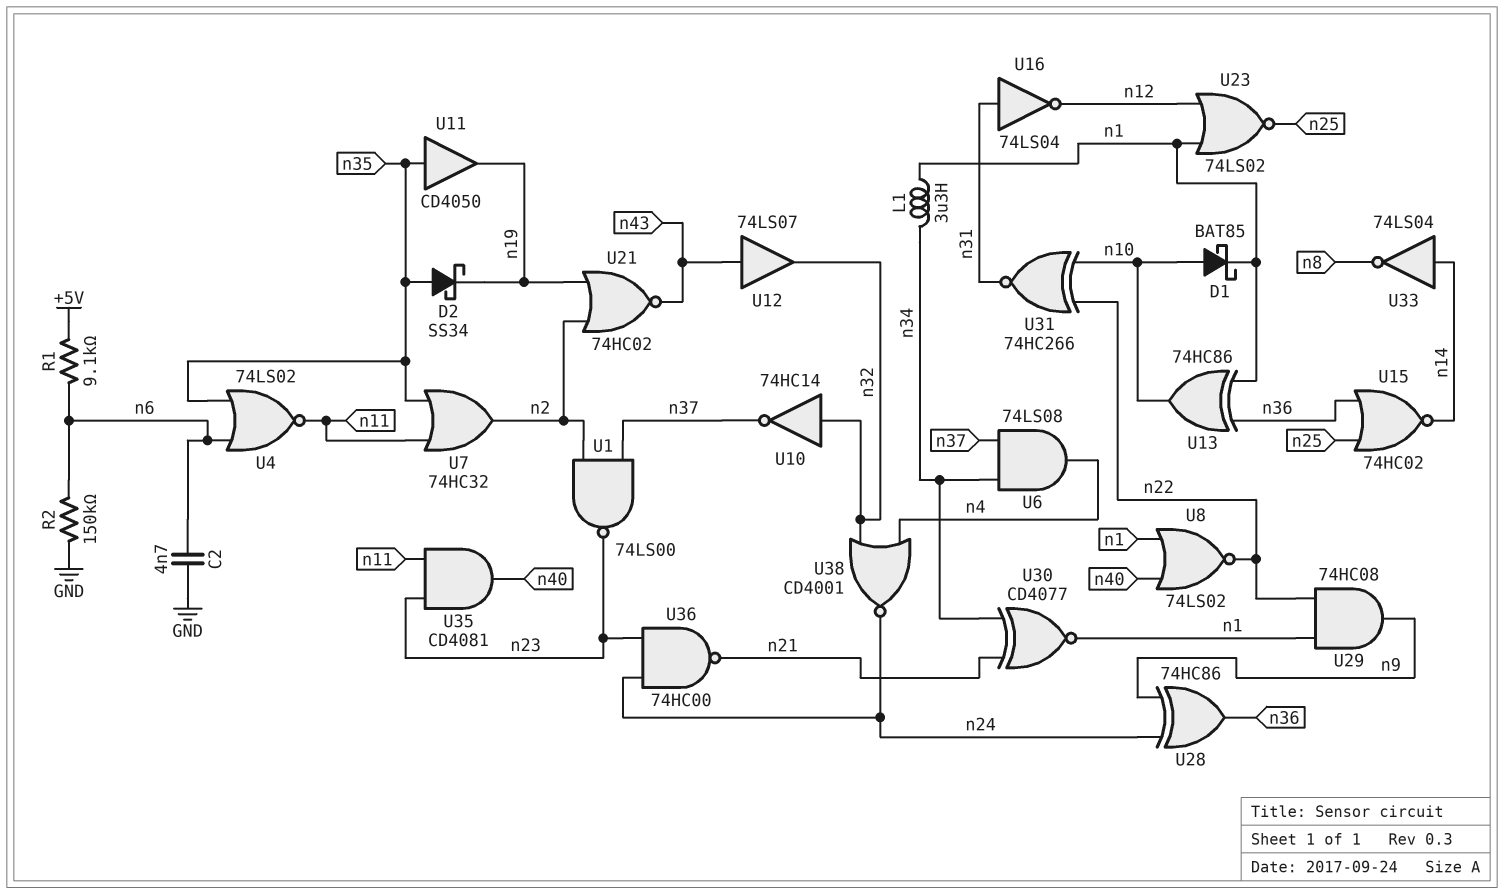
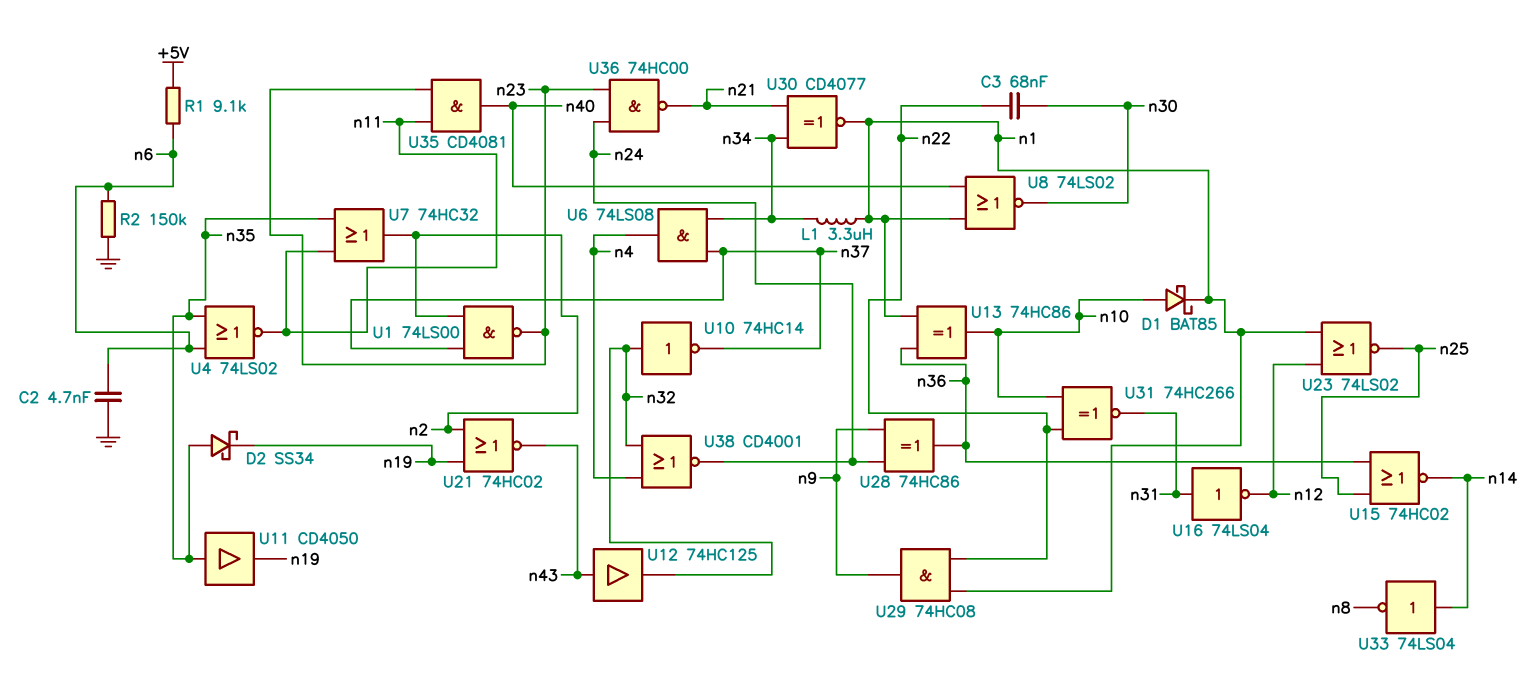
C3: none -> 68nF (n22, n30)
U8: NOR 74LS02 (in n1, in n40, out n22) -> NOR 74LS02 (in n1, in n40, out n30)
U12: buffer 74LS07 (in n43, out n32) -> buffer 74HC125 (in n43, out n32)

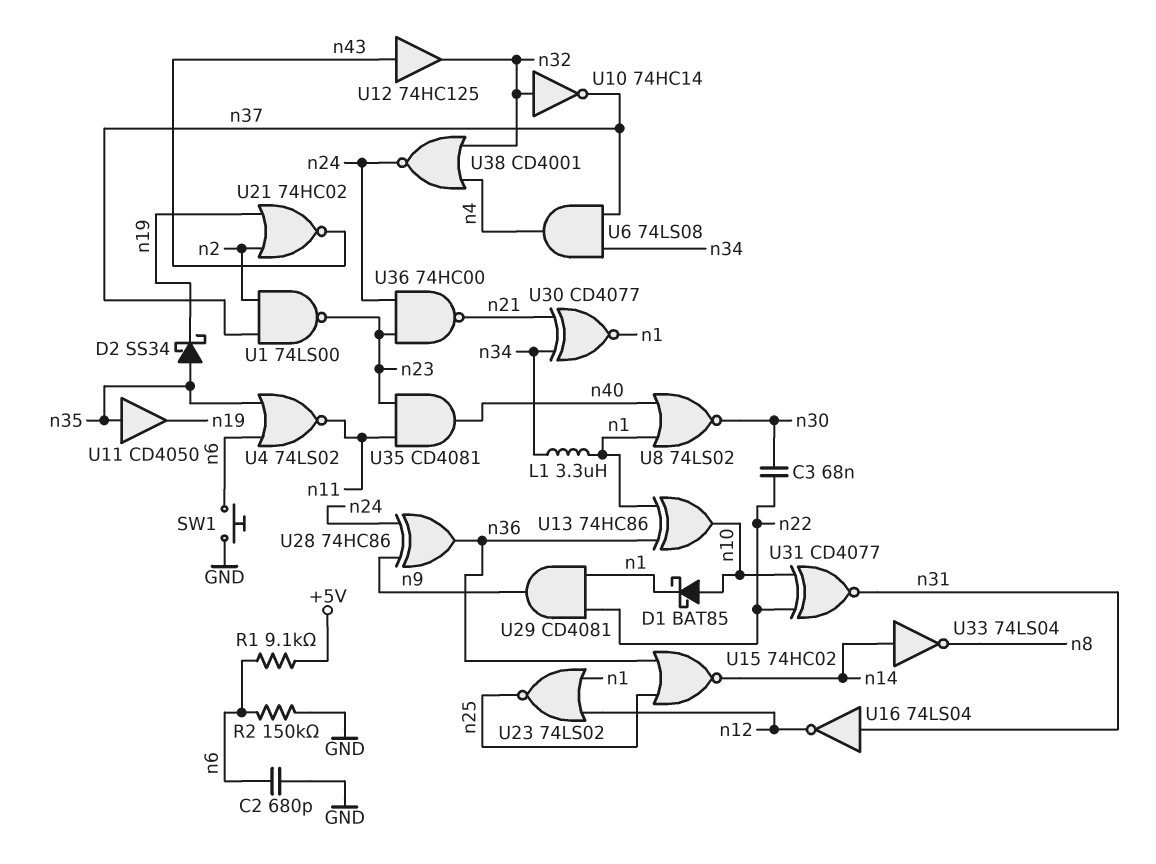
C2: 4.7nF (GND, n6) -> 680pF (GND, n6)
SW1: none -> button (GND, n6)
U7: OR 74HC32 (in n11, in n35, out n2) -> none
U29: AND 74HC08 (in n1, in n22, out n9) -> AND CD4081 (in n1, in n22, out n9)
U31: XNOR 74HC266 (in n10, in n22, out n31) -> XNOR CD4077 (in n10, in n22, out n31)

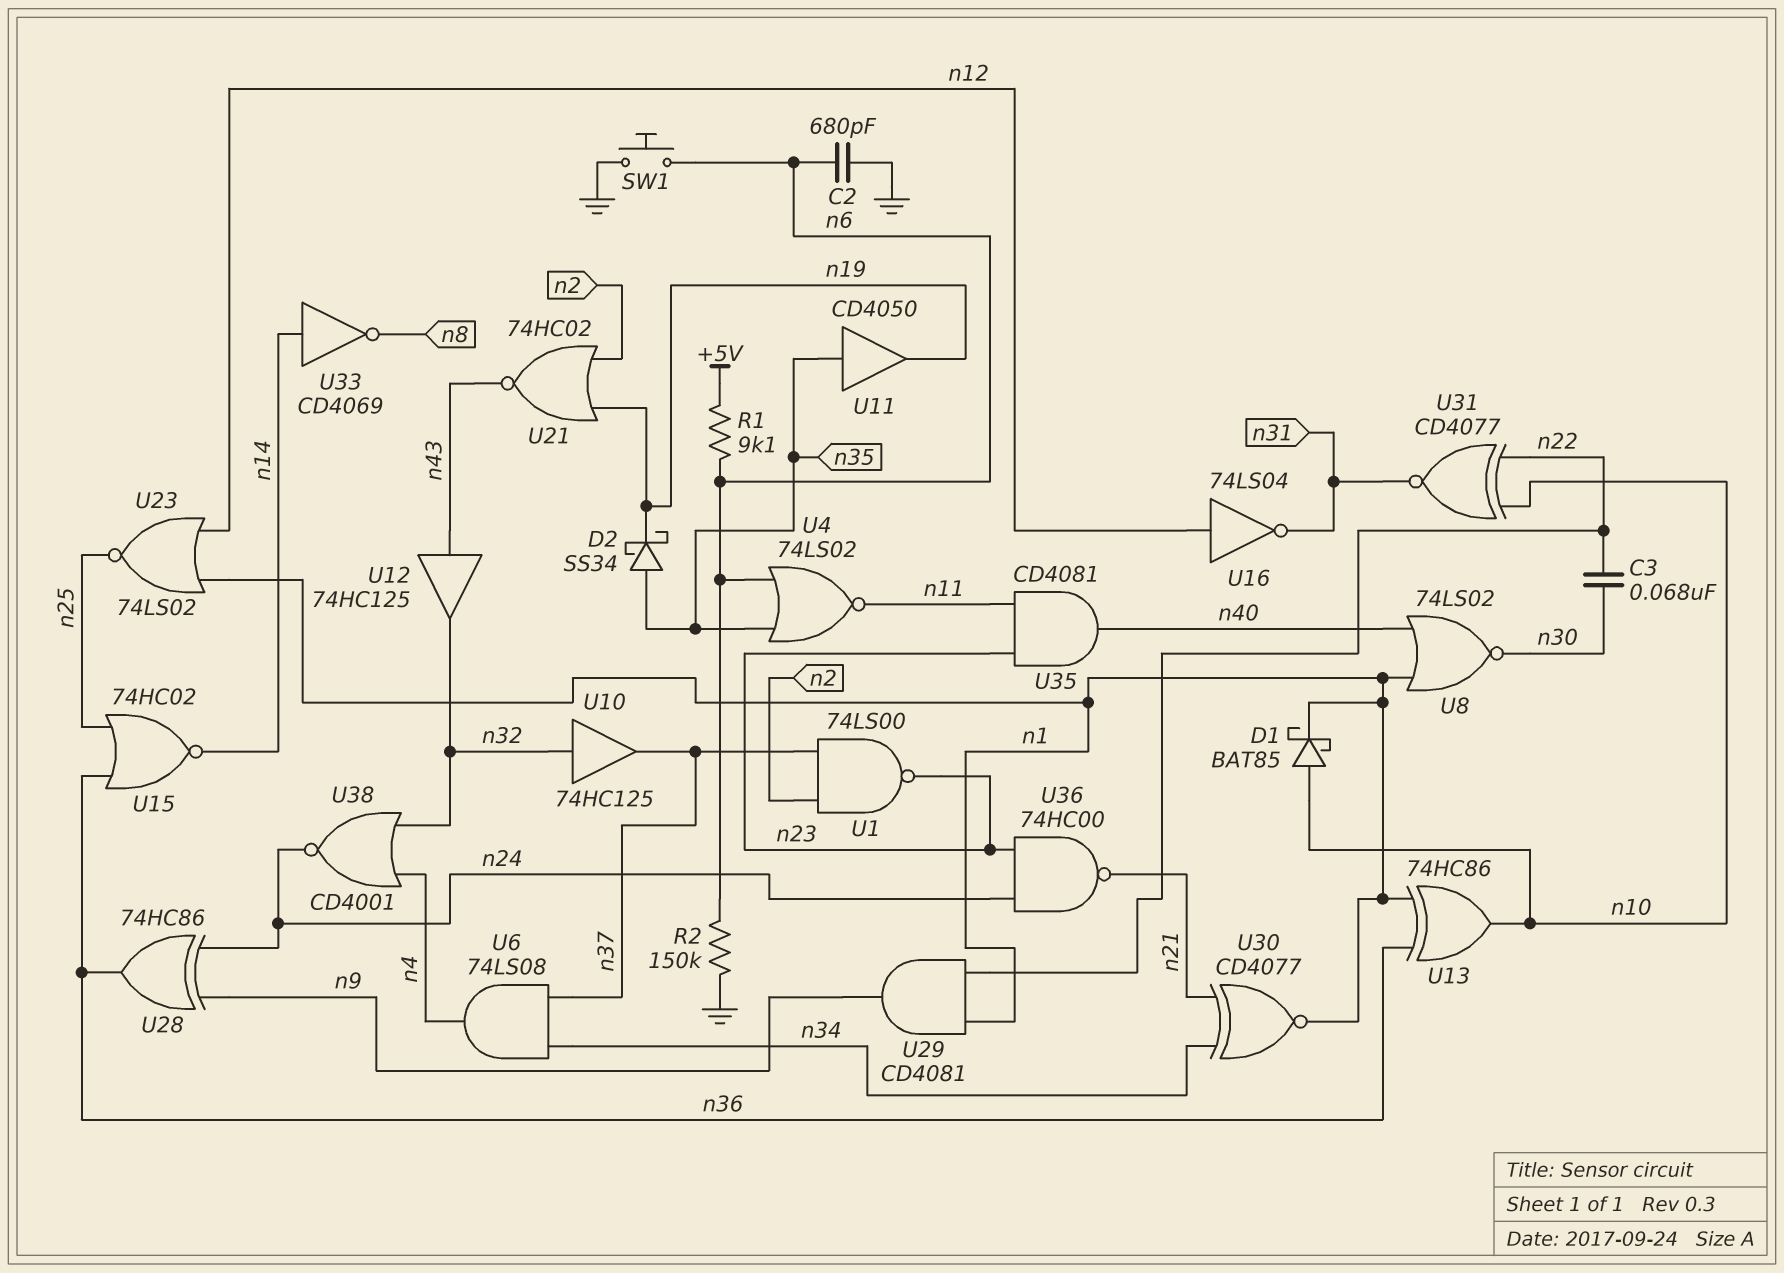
L1: 3.3uH (n1, n34) -> none
U10: NOT 74HC14 (in n32, out n37) -> buffer 74HC125 (in n32, out n37)
U16: NOT 74LS04 (in n31, out n12) -> NOT 74LS04 (in n12, out n31)
U33: NOT 74LS04 (in n14, out n8) -> NOT CD4069 (in n14, out n8)

